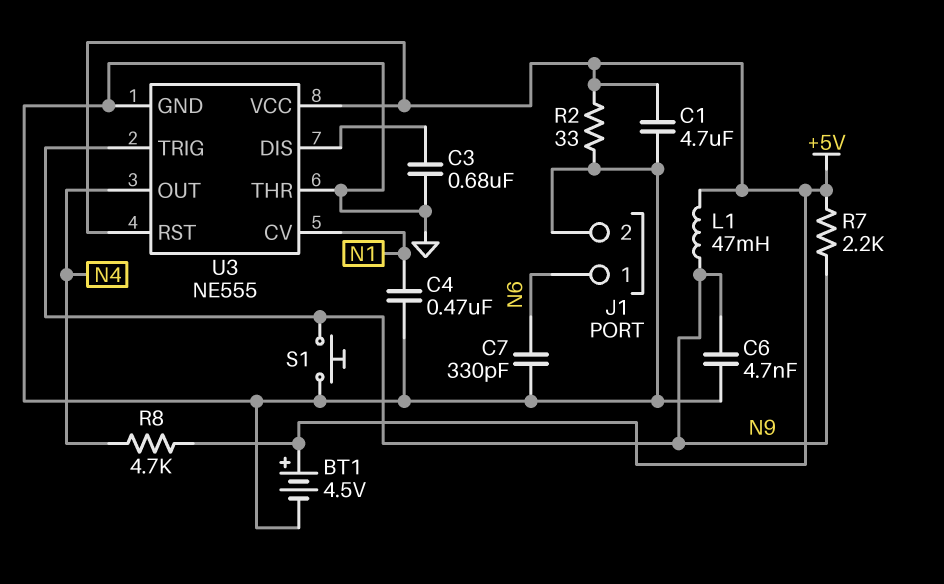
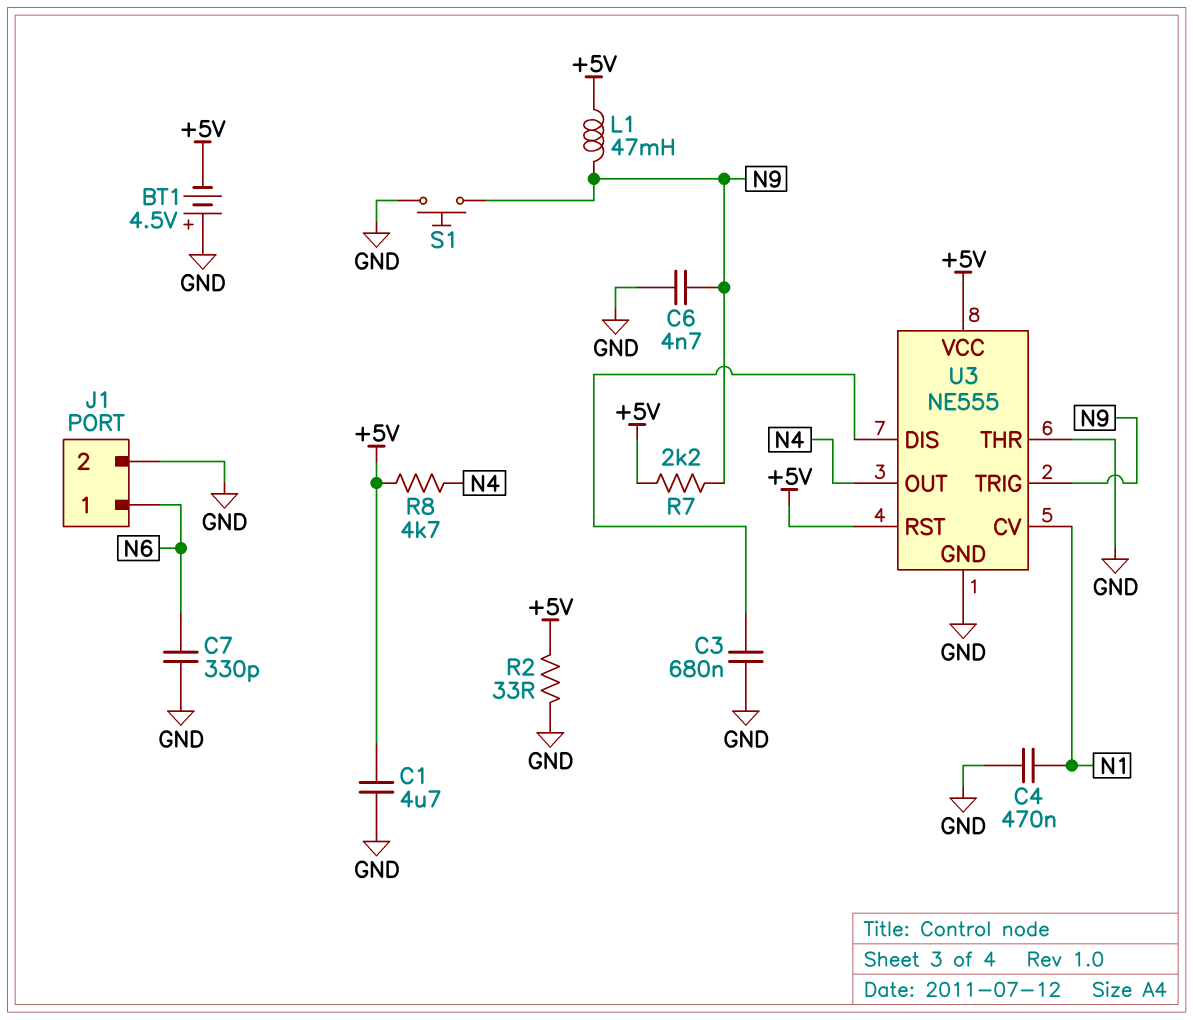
BT1: 4.5V (plus +5V, minus GND) -> 4.5V (plus GND, minus +5V)

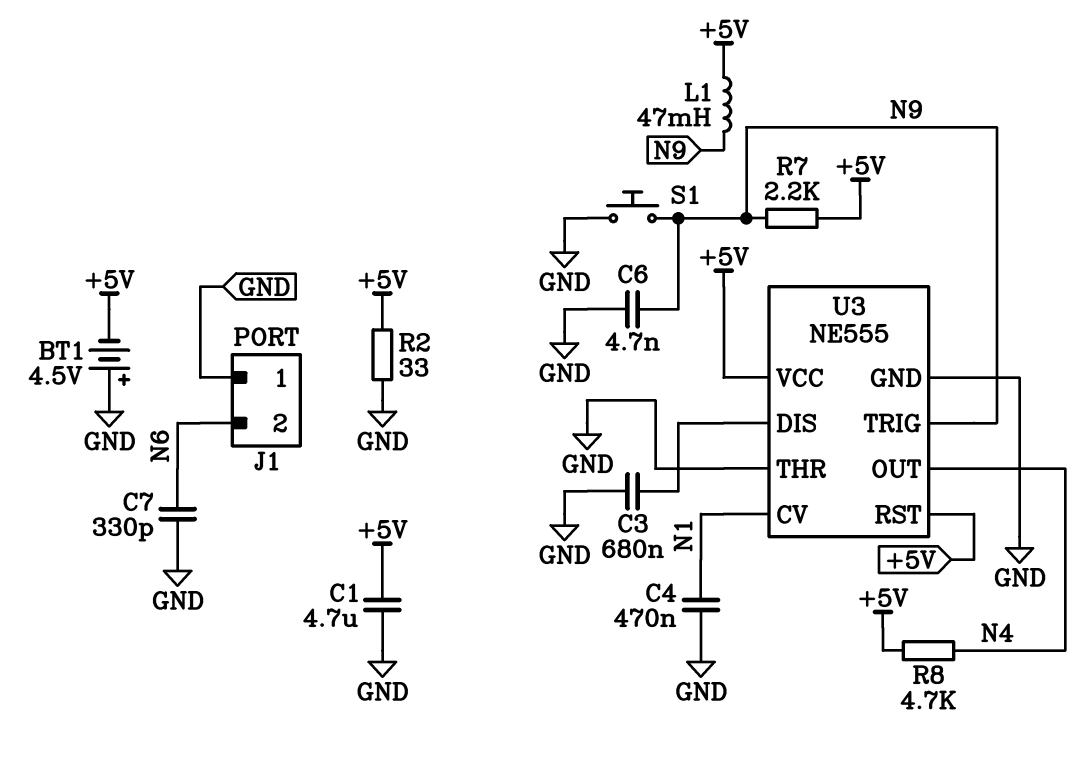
J1 pin 1: N6 -> GND
J1 pin 2: GND -> N6

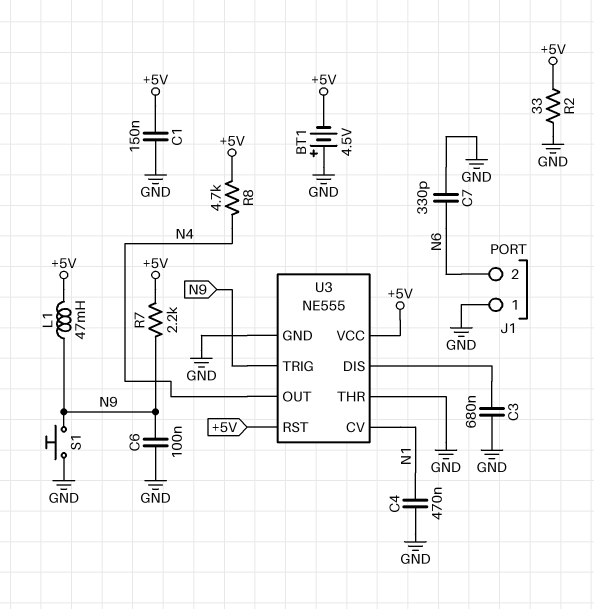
C1: 4.7uF (+5V, GND) -> 150nF (+5V, GND)
C6: 4.7nF (GND, N9) -> 100nF (GND, N9)

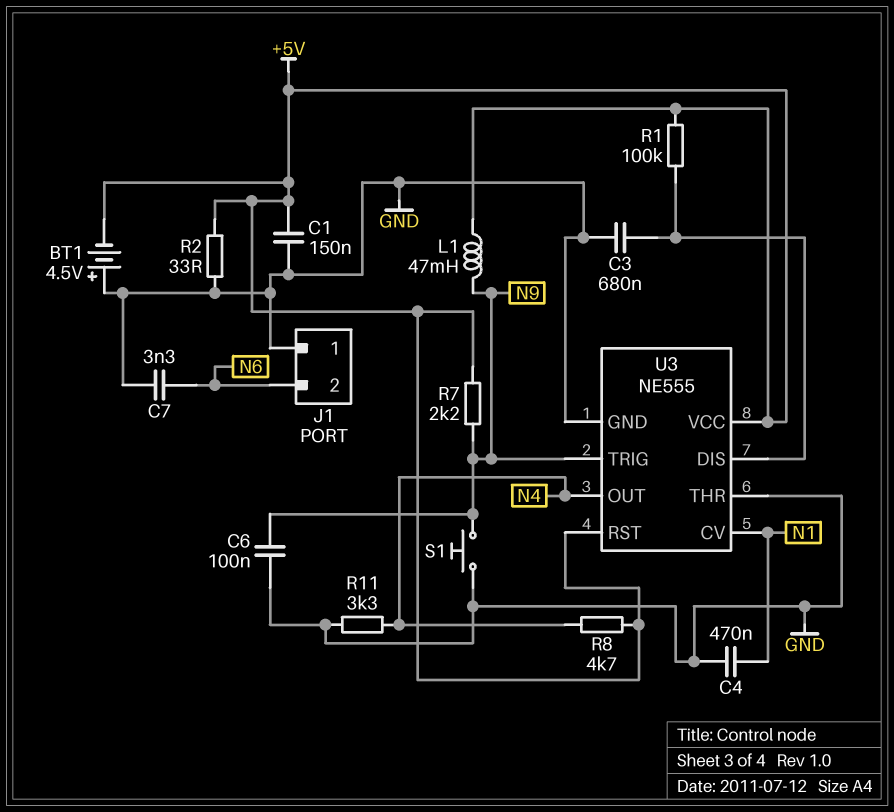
C7: 330pF (GND, N6) -> 3.3nF (GND, N6)
R1: none -> 100k (+5V, U3/DIS)
R11: none -> 3.3k (GND, N4)

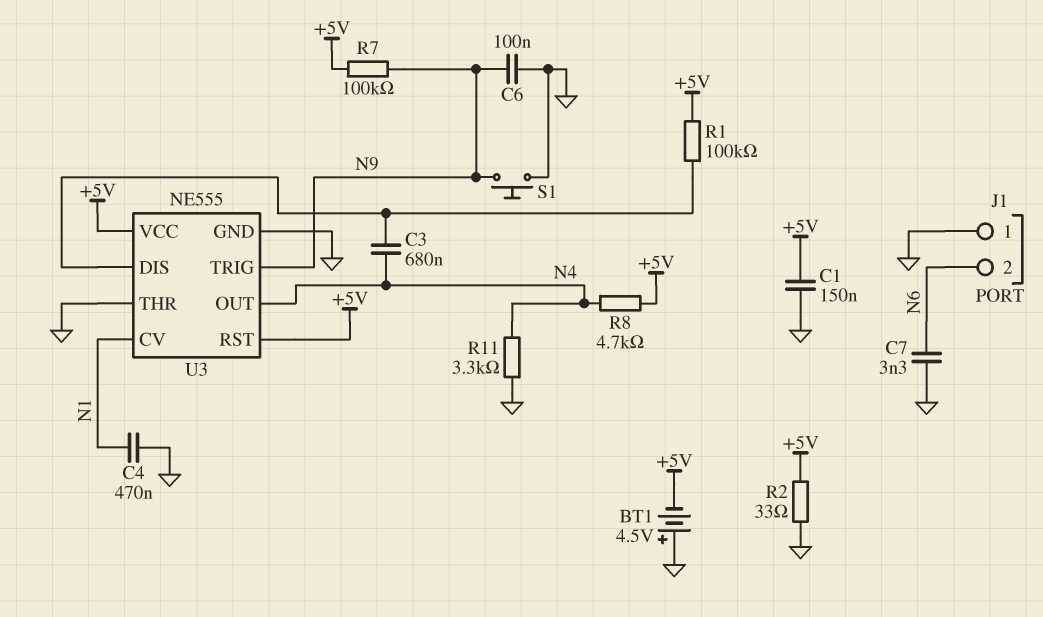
C3: 680nF (GND, U3/DIS) -> 680nF (N4, U3/DIS)
L1: 47mH (+5V, N9) -> none
R7: 2.2k (+5V, N9) -> 100k (+5V, N9)

